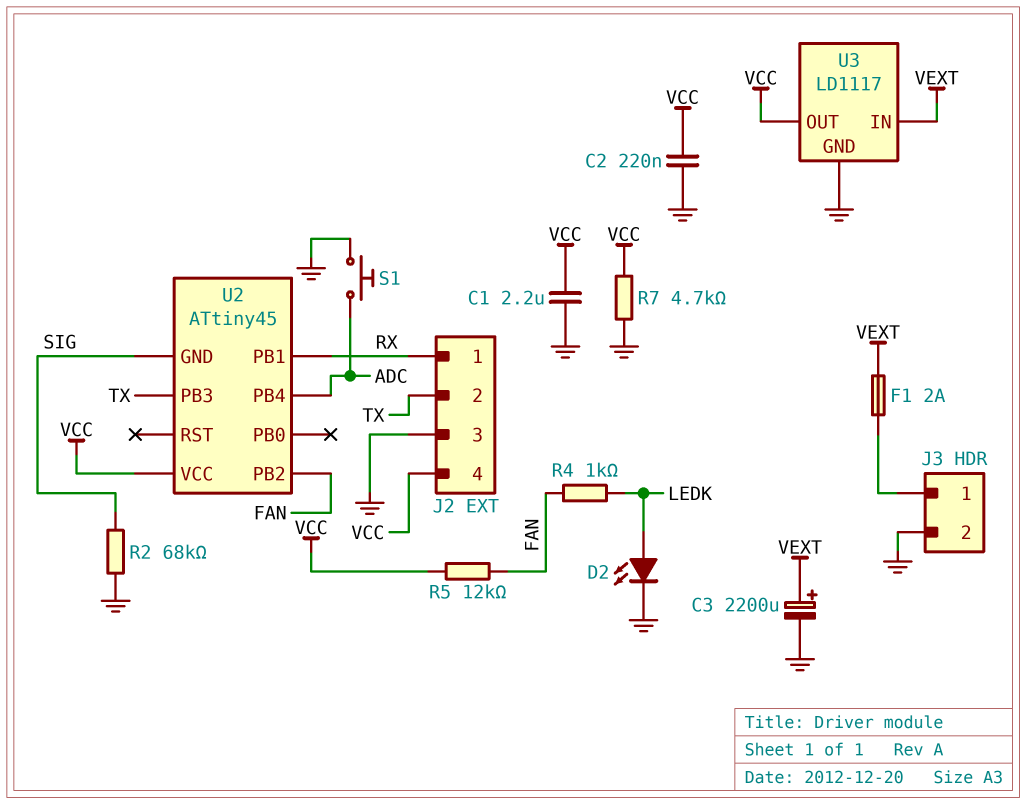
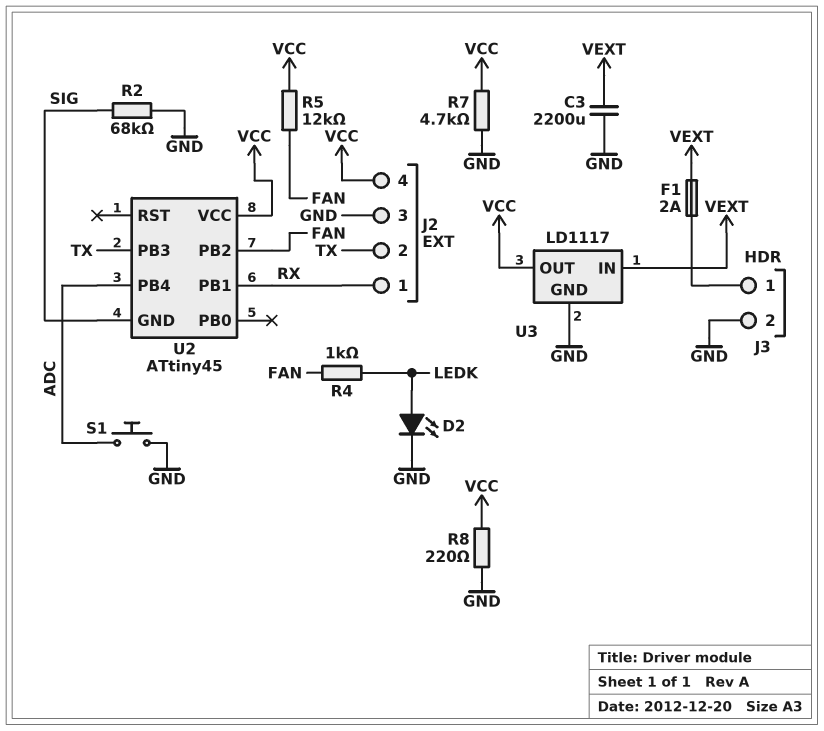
C1: 2.2uF (GND, VCC) -> none
C2: 220nF (GND, VCC) -> none
C3: 2200uF (plus VEXT, minus GND) -> 2200uF (GND, VEXT)
R8: none -> 220 (GND, VCC)

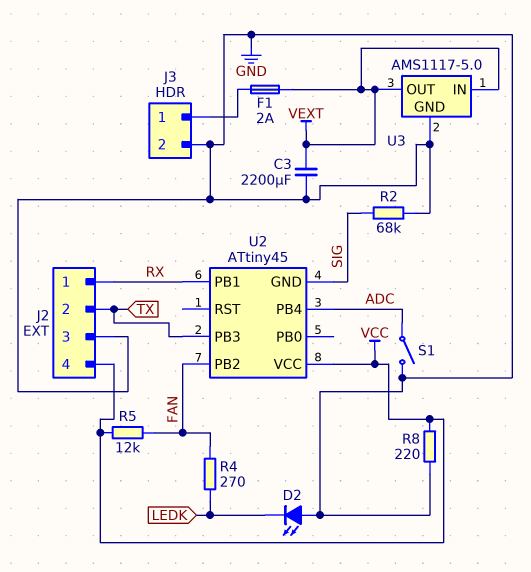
D2: LED (A LEDK, K GND) -> LED (A GND, K LEDK)
R4: 1k (FAN, LEDK) -> 270 (FAN, LEDK)
R7: 4.7k (GND, VCC) -> none
S1: button (ADC, GND) -> switch (ADC, GND)
U3: LD1117 -> AMS1117-5.0
U3 pin OUT: VCC -> VEXT

